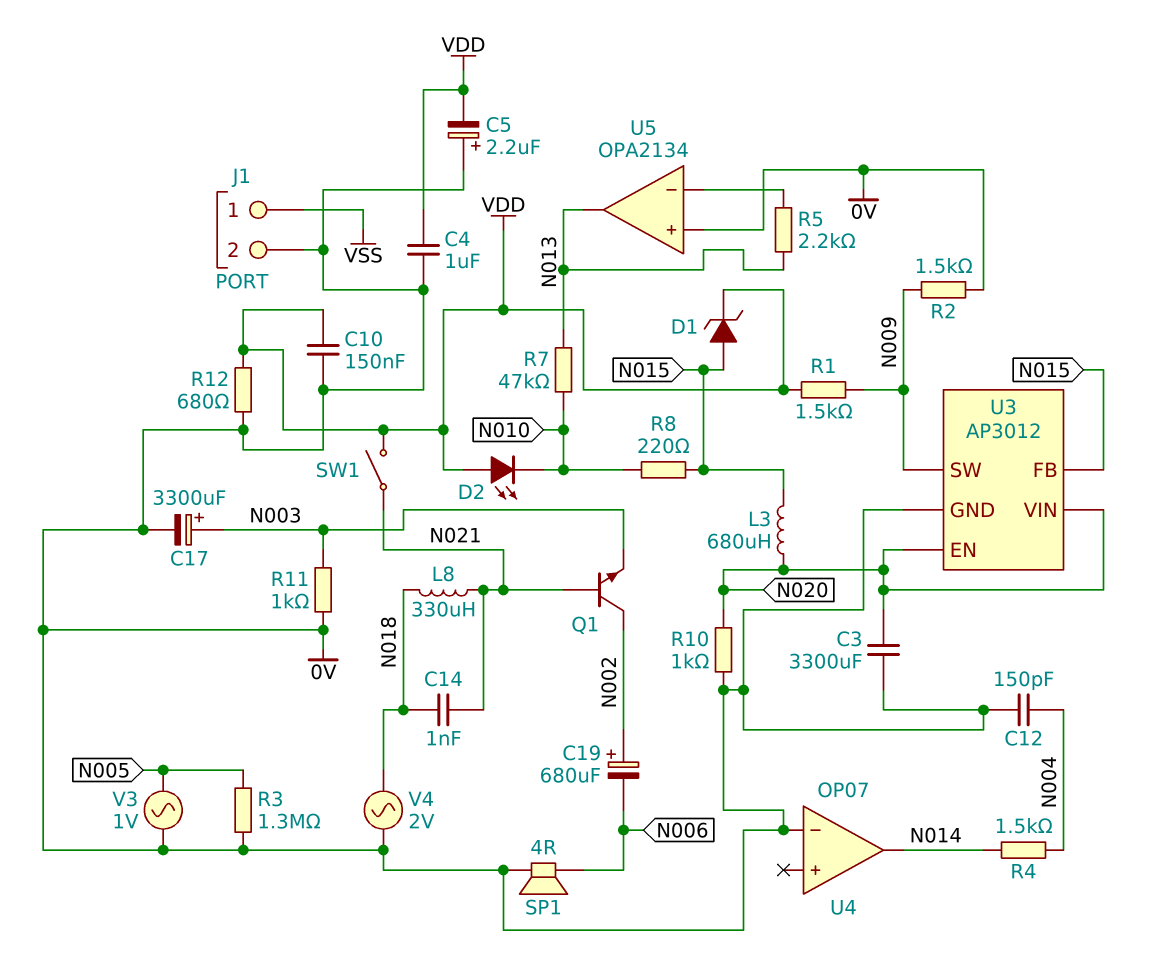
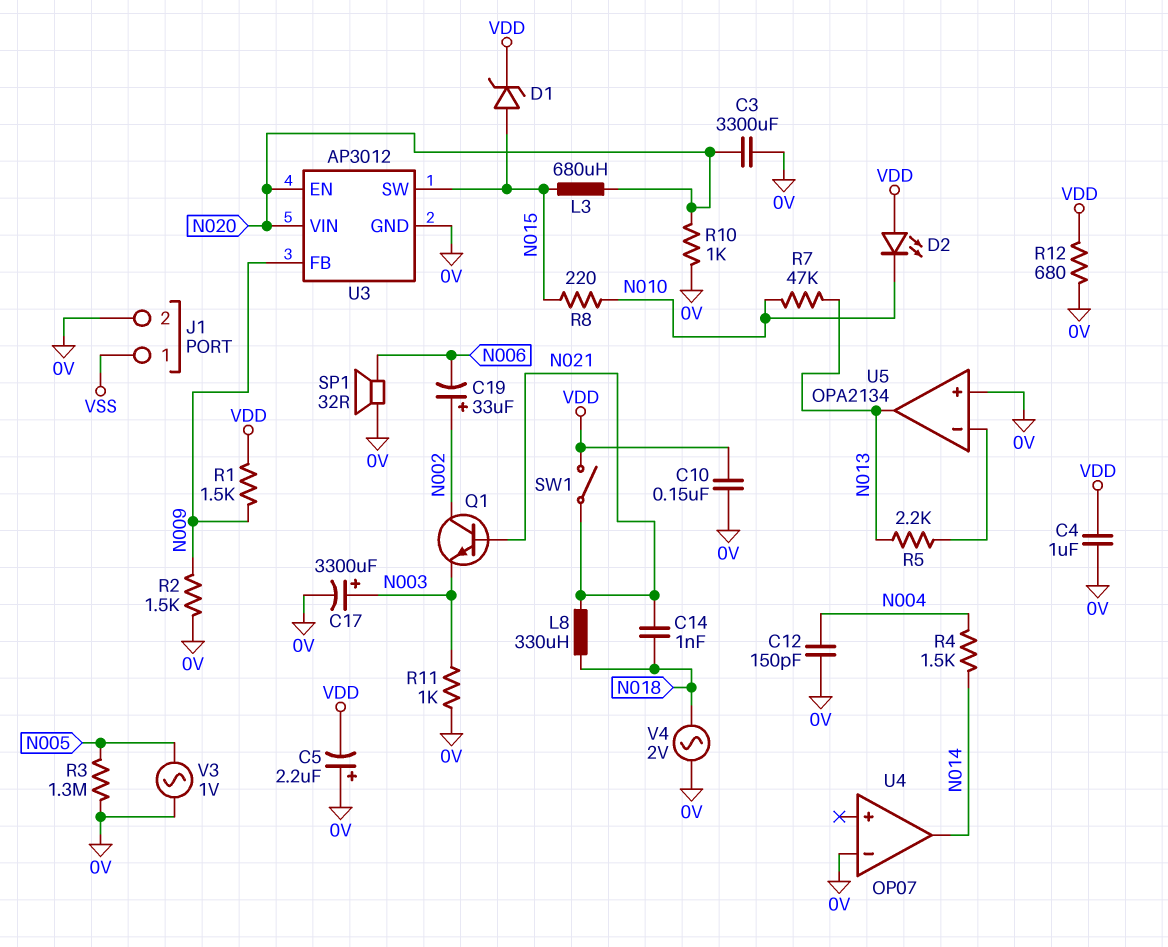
C19: 680uF (plus N002, minus N006) -> 33uF (plus N002, minus N006)
SP1: speaker 4R (0V, N006) -> speaker 32R (0V, N006)
U3 pin FB: N015 -> N009
U3 pin SW: N009 -> N015

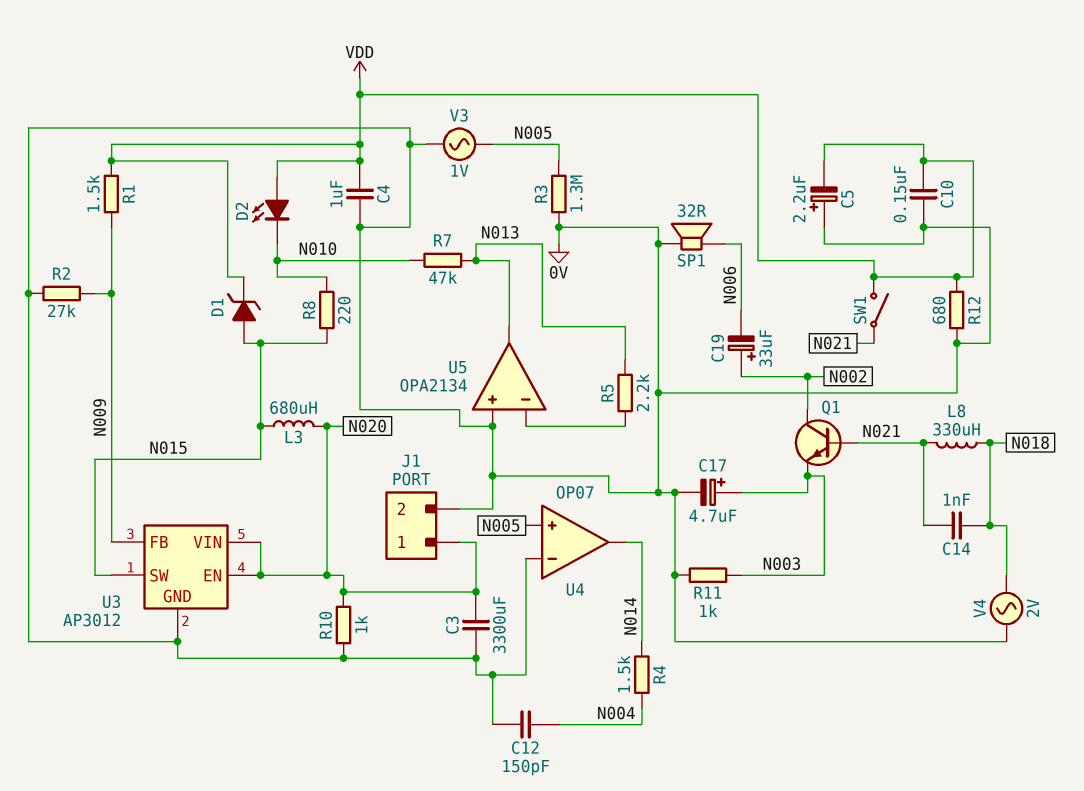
C17: 3300uF (plus N003, minus 0V) -> 4.7uF (plus N003, minus 0V)
J1 pin 1: VSS -> N020
R2: 1.5k (0V, N009) -> 27k (0V, N009)
U4 pin in+: none -> N005

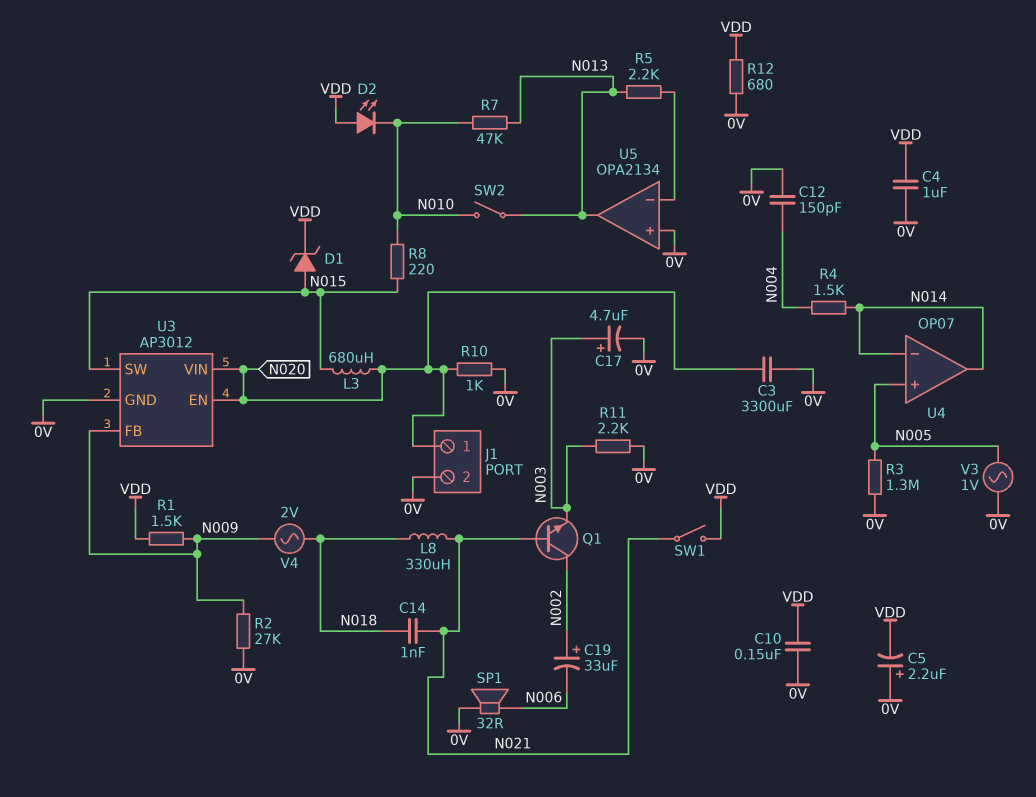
R11: 1k (0V, N003) -> 2.2k (0V, N003)
SW2: none -> switch (N010, N013)
U4 pin in-: 0V -> N014
V4: AC 2V (0V, N018) -> AC 2V (N009, N018)

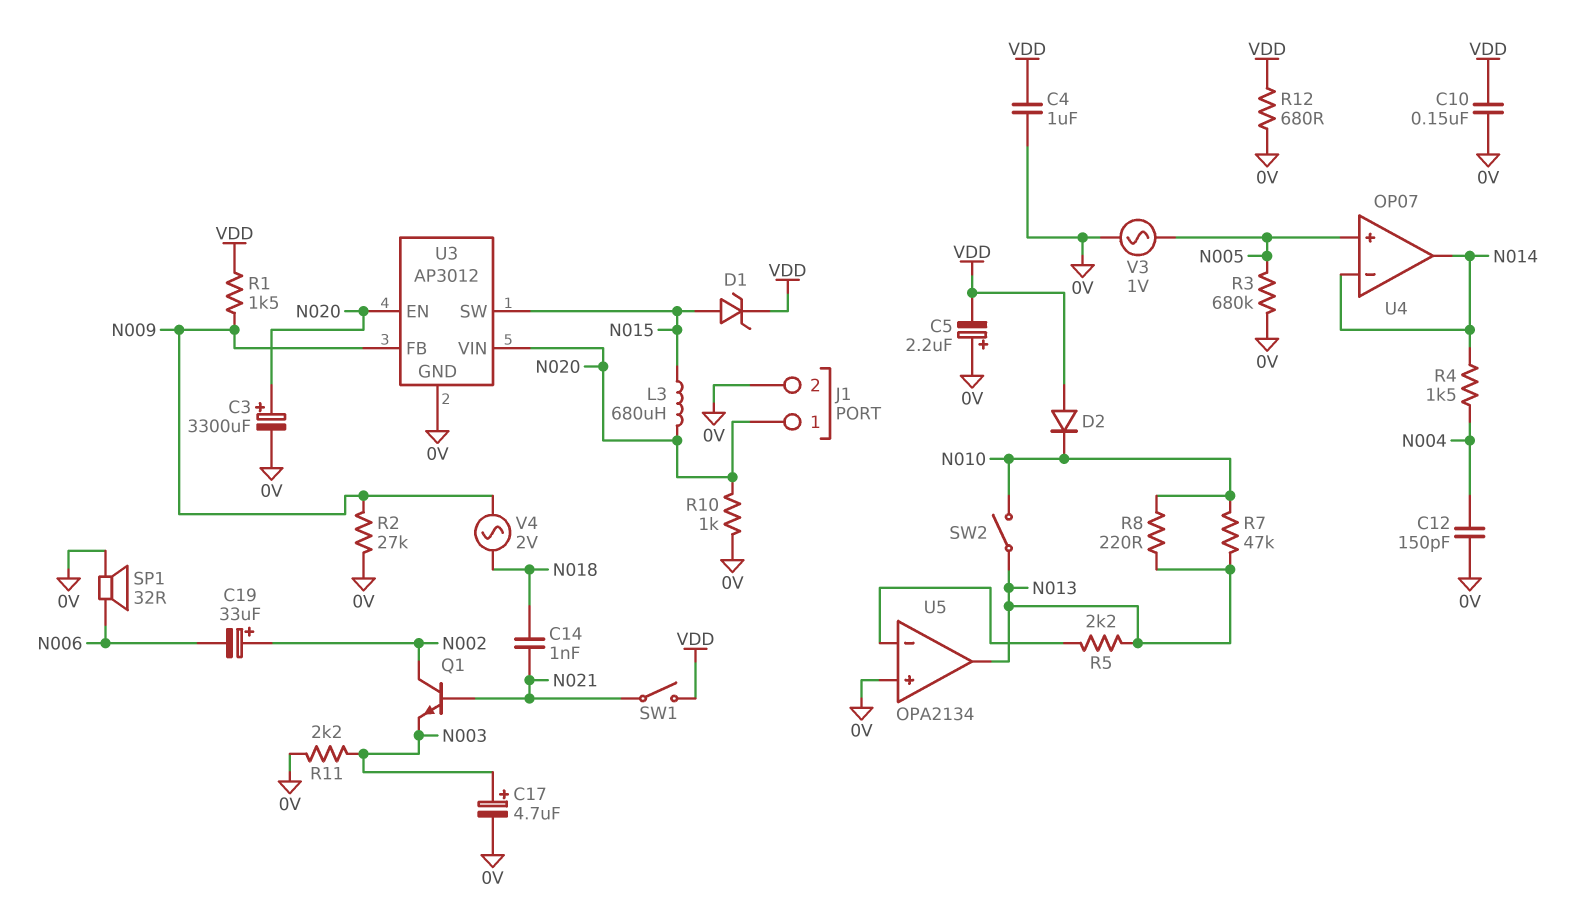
C3: 3300uF (0V, N020) -> 3300uF (plus N020, minus 0V)
D2: LED (A VDD, K N010) -> diode (A VDD, K N010)
L8: 330uH (N018, N021) -> none
R3: 1.3M (0V, N005) -> 680k (0V, N005)
R8: 220 (N010, N015) -> 220 (N010, N013)

